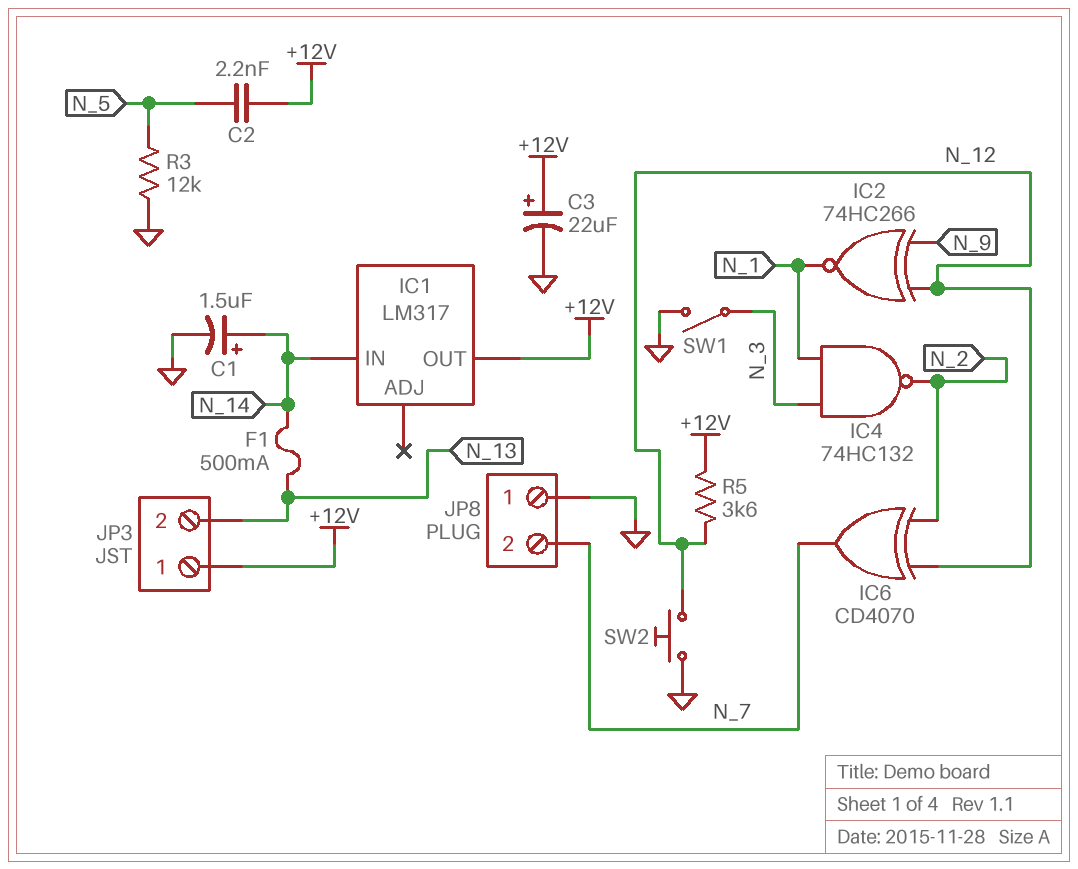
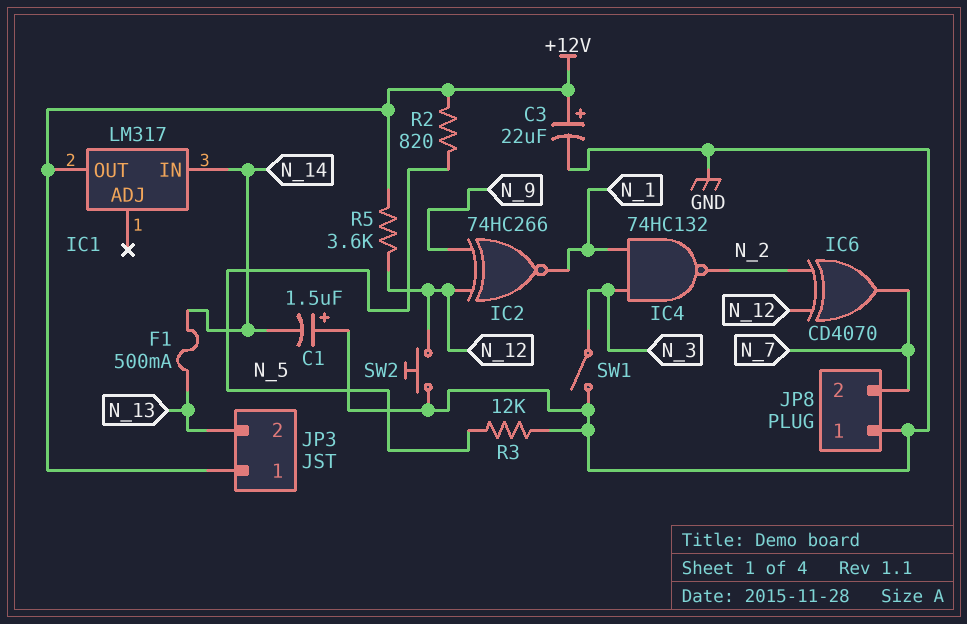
C1: 1.5uF (plus N_14, minus GND) -> 1.5uF (plus GND, minus N_14)
C2: 2.2nF (+12V, N_5) -> none
R2: none -> 820 (+12V, N_5)

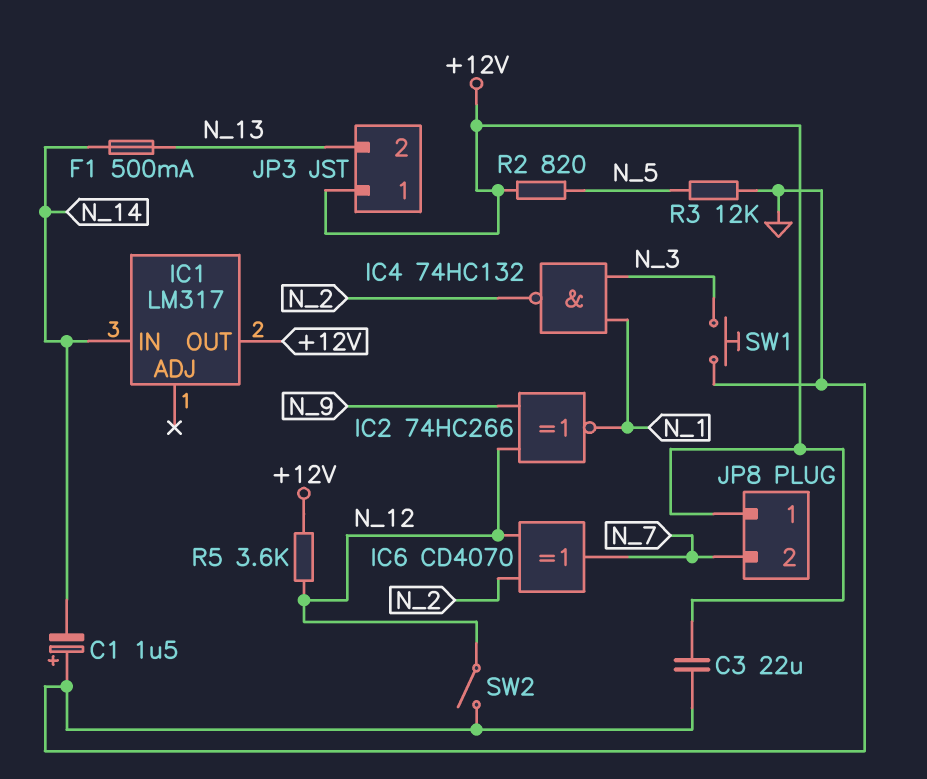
C3: 22uF (plus +12V, minus GND) -> 22uF (+12V, GND)
JP8 pin 1: GND -> +12V
SW1: switch (GND, N_3) -> button (GND, N_3)
SW2: button (GND, N_12) -> switch (GND, N_12)

